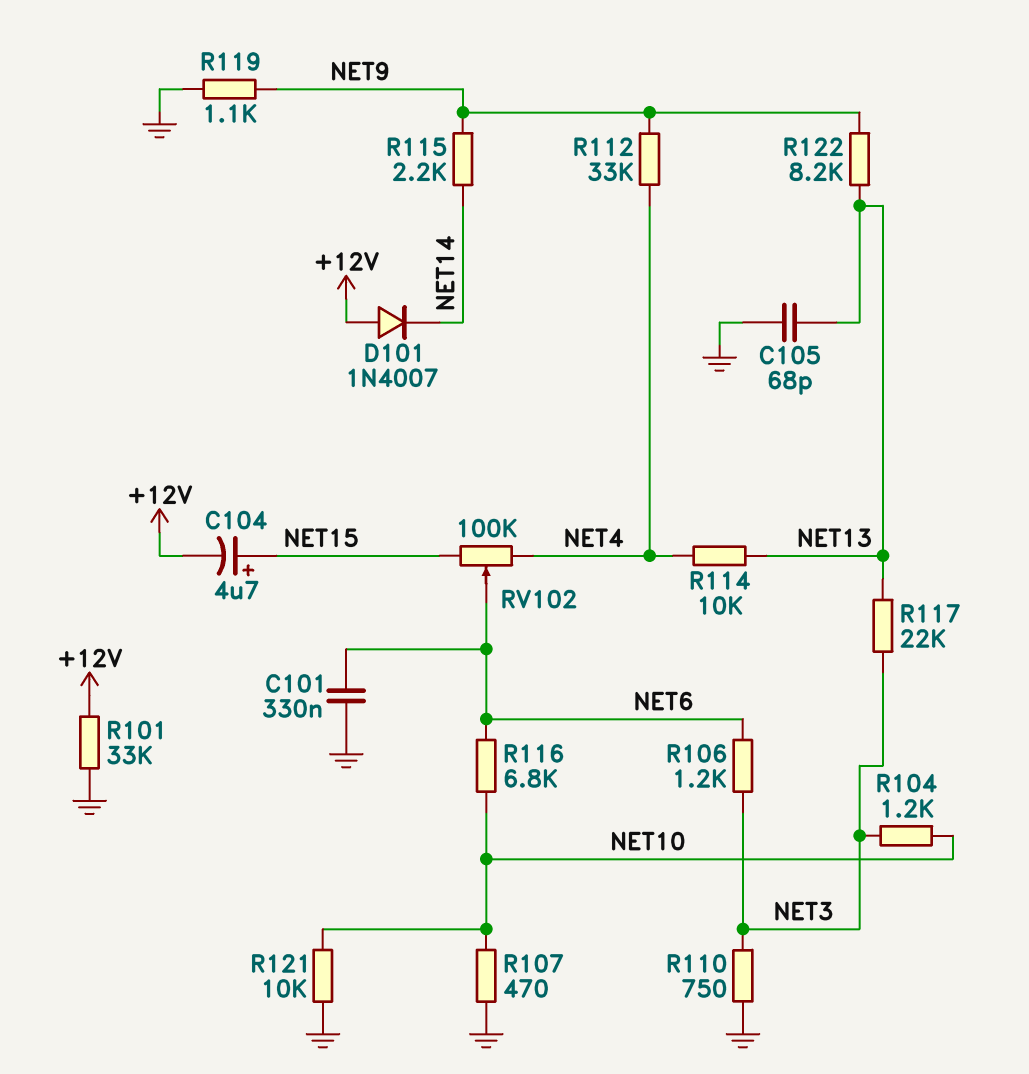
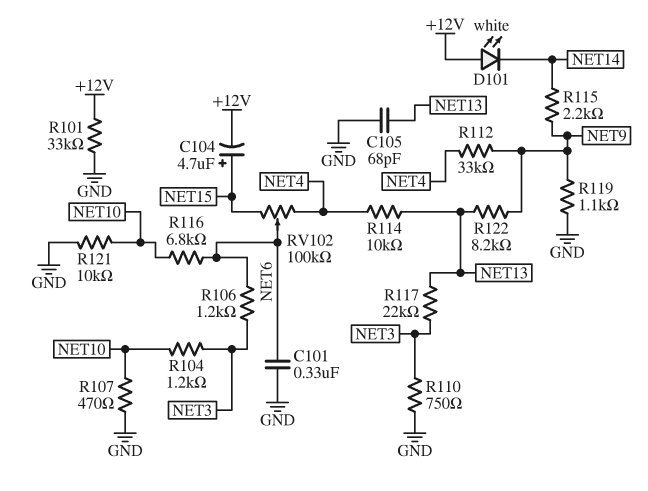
D101: diode 1N4007 (A +12V, K NET14) -> LED white (A +12V, K NET14)

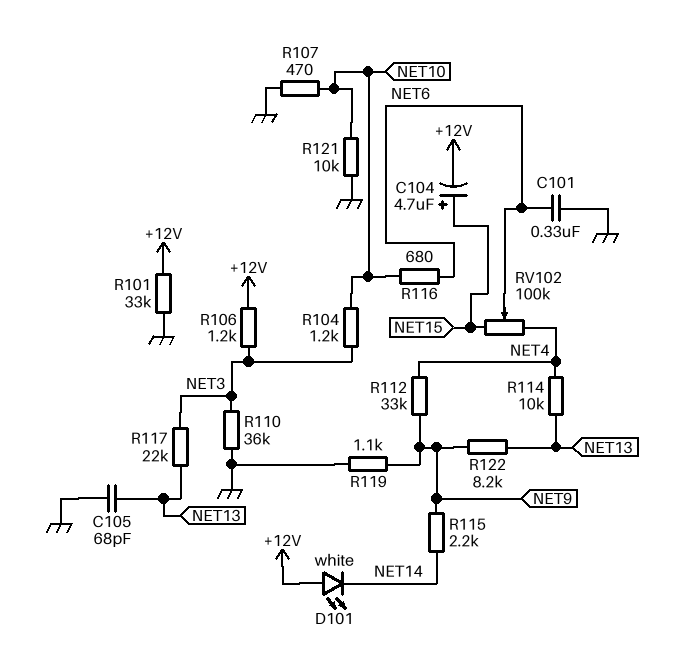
R106: 1.2k (NET3, NET6) -> 1.2k (+12V, NET3)
R110: 750 (GND, NET3) -> 36k (GND, NET3)
R116: 6.8k (NET6, NET10) -> 680 (NET6, NET10)

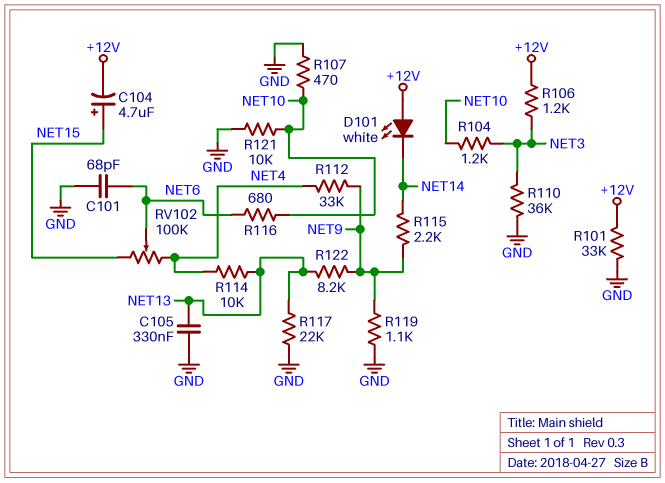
C101: 330nF (GND, NET6) -> 68pF (GND, NET6)
C105: 68pF (GND, NET13) -> 330nF (GND, NET13)
R117: 22k (NET3, NET13) -> 22k (GND, NET13)

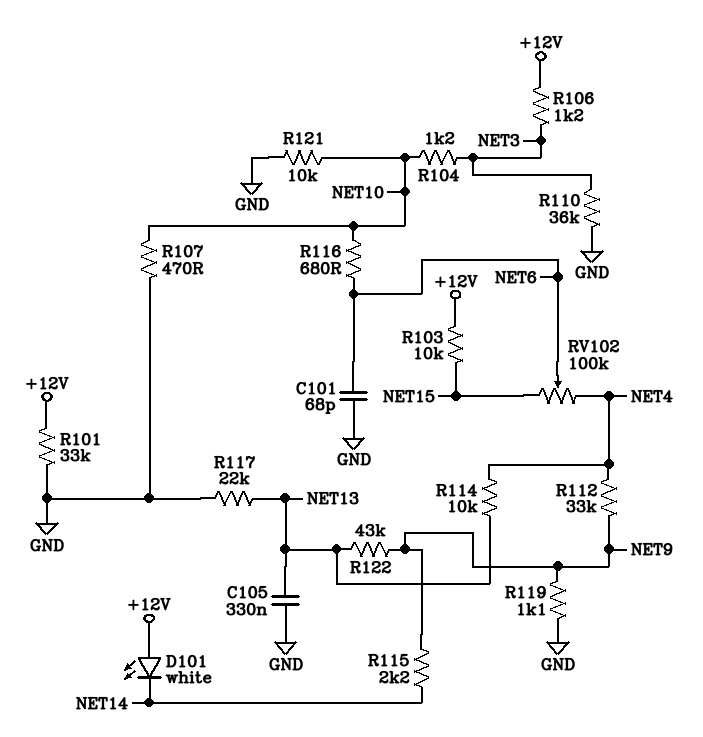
C104: 4.7uF (plus NET15, minus +12V) -> none
R103: none -> 10k (+12V, NET15)
R122: 8.2k (NET9, NET13) -> 43k (NET9, NET13)

